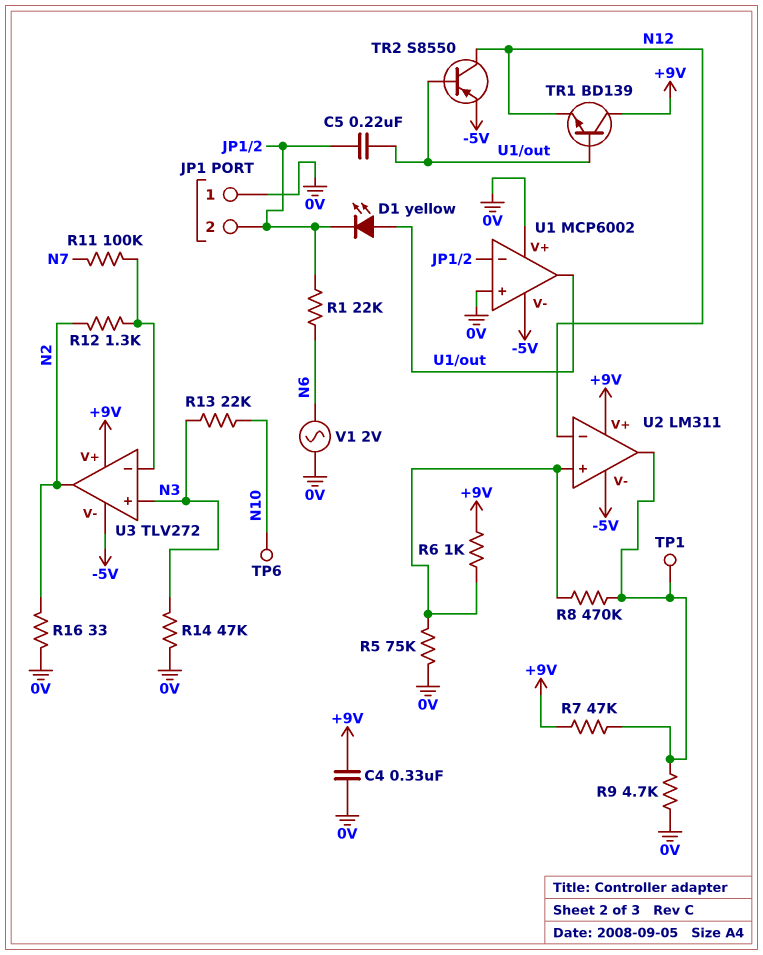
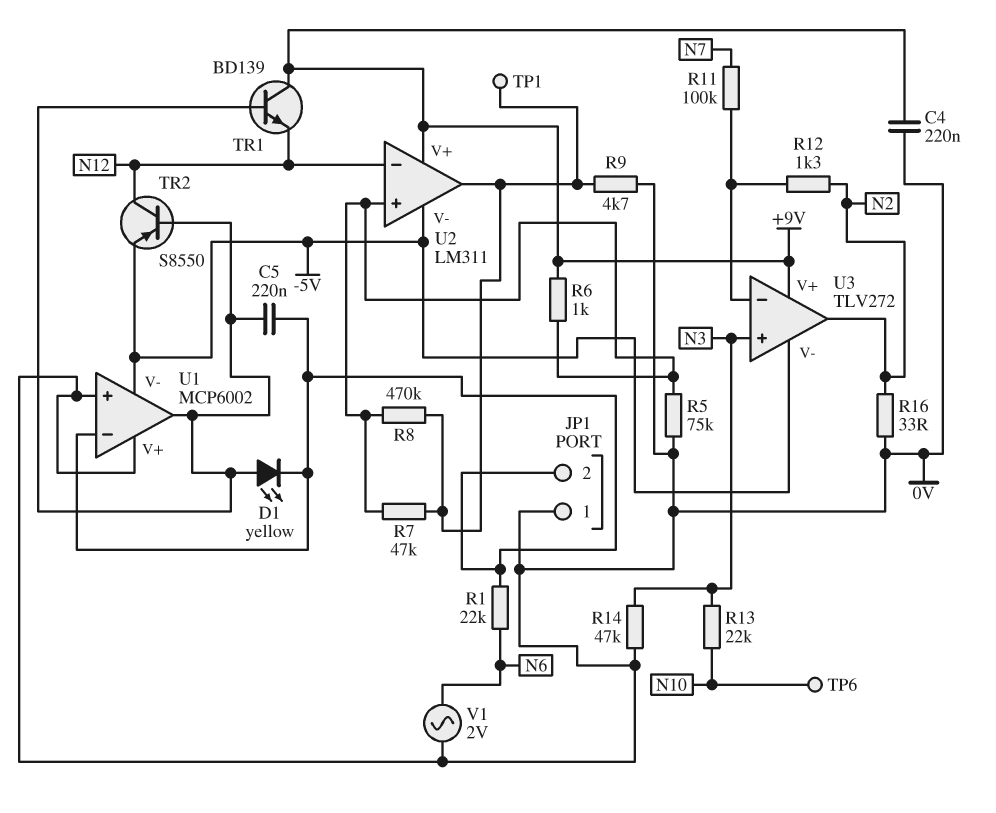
C4: 330nF (+9V, 0V) -> 220nF (+9V, 0V)
R7: 47k (+9V, U2/out) -> 47k (U2/in+, U2/out)

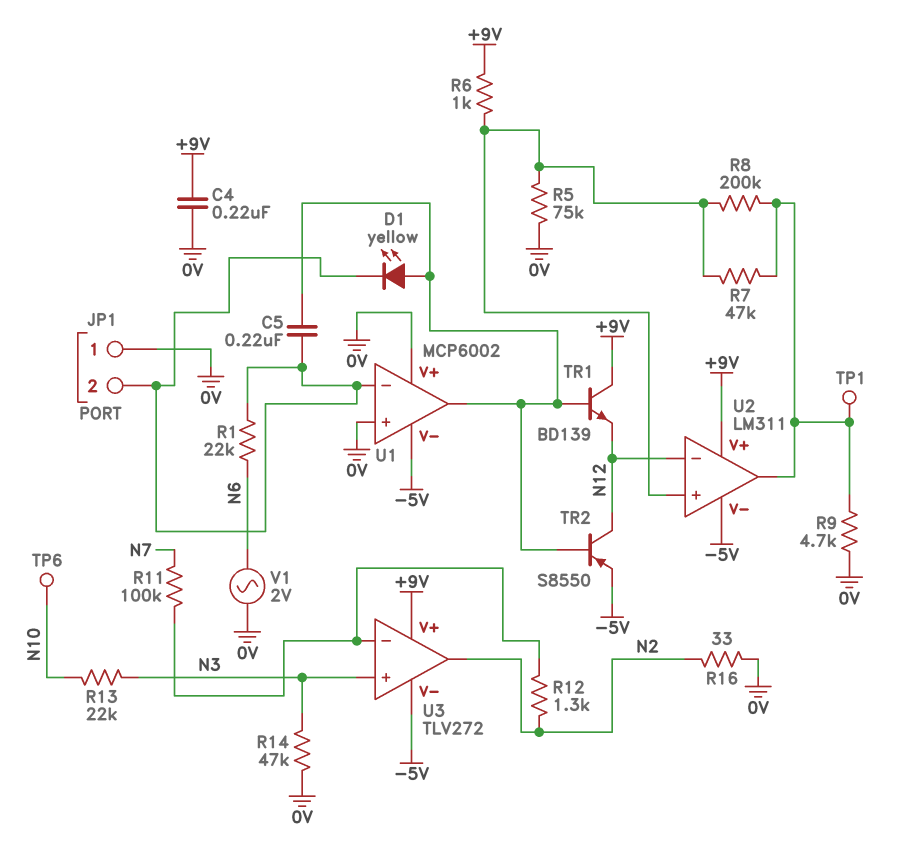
R8: 470k (U2/in+, U2/out) -> 200k (U2/in+, U2/out)

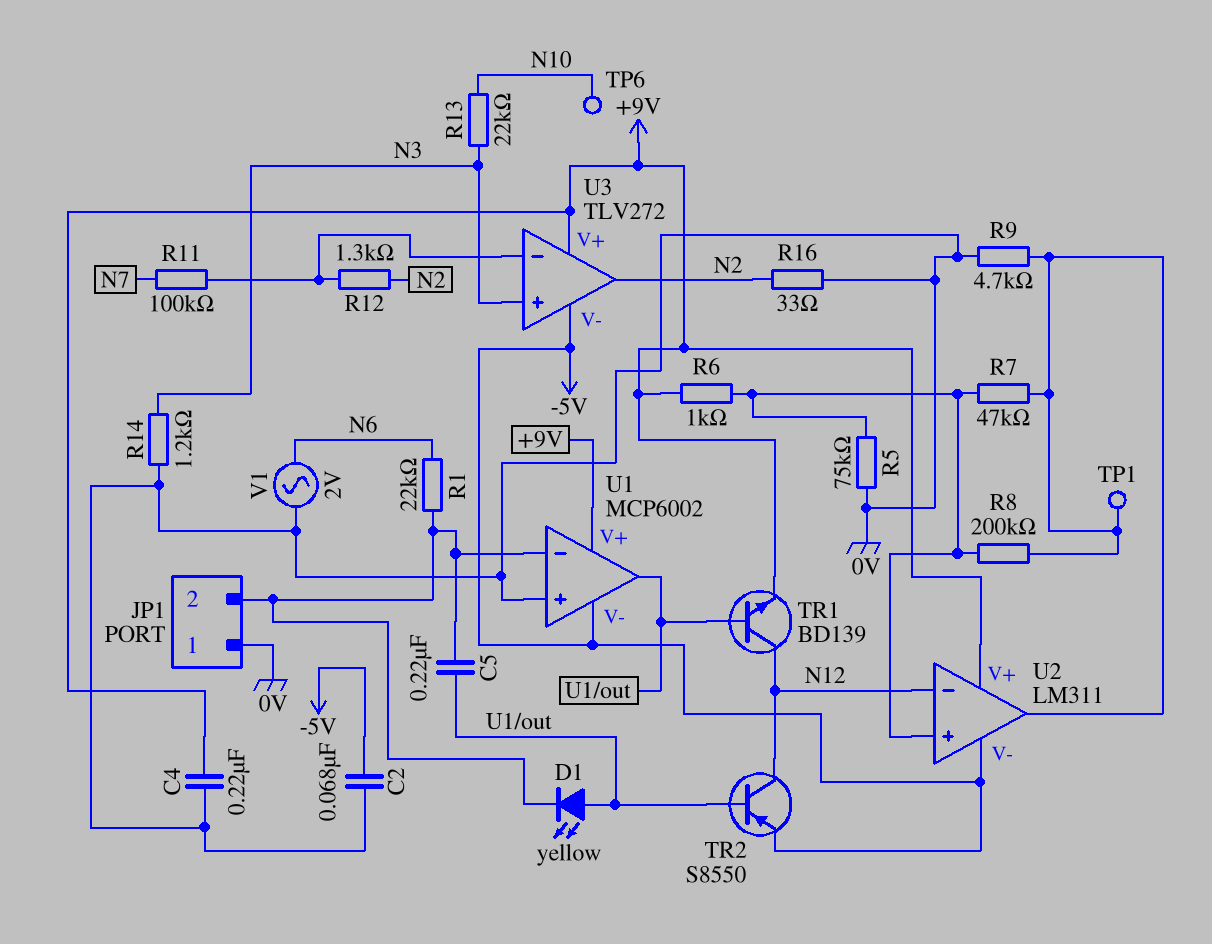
C2: none -> 68nF (-5V, 0V)
R14: 47k (0V, N3) -> 1.2k (0V, N3)
TR1: NPN BD139 (B U1/out, C +9V, E N12) -> NPN BD139 (B U1/out, C N12, E +9V)
U1 pin V+: 0V -> +9V

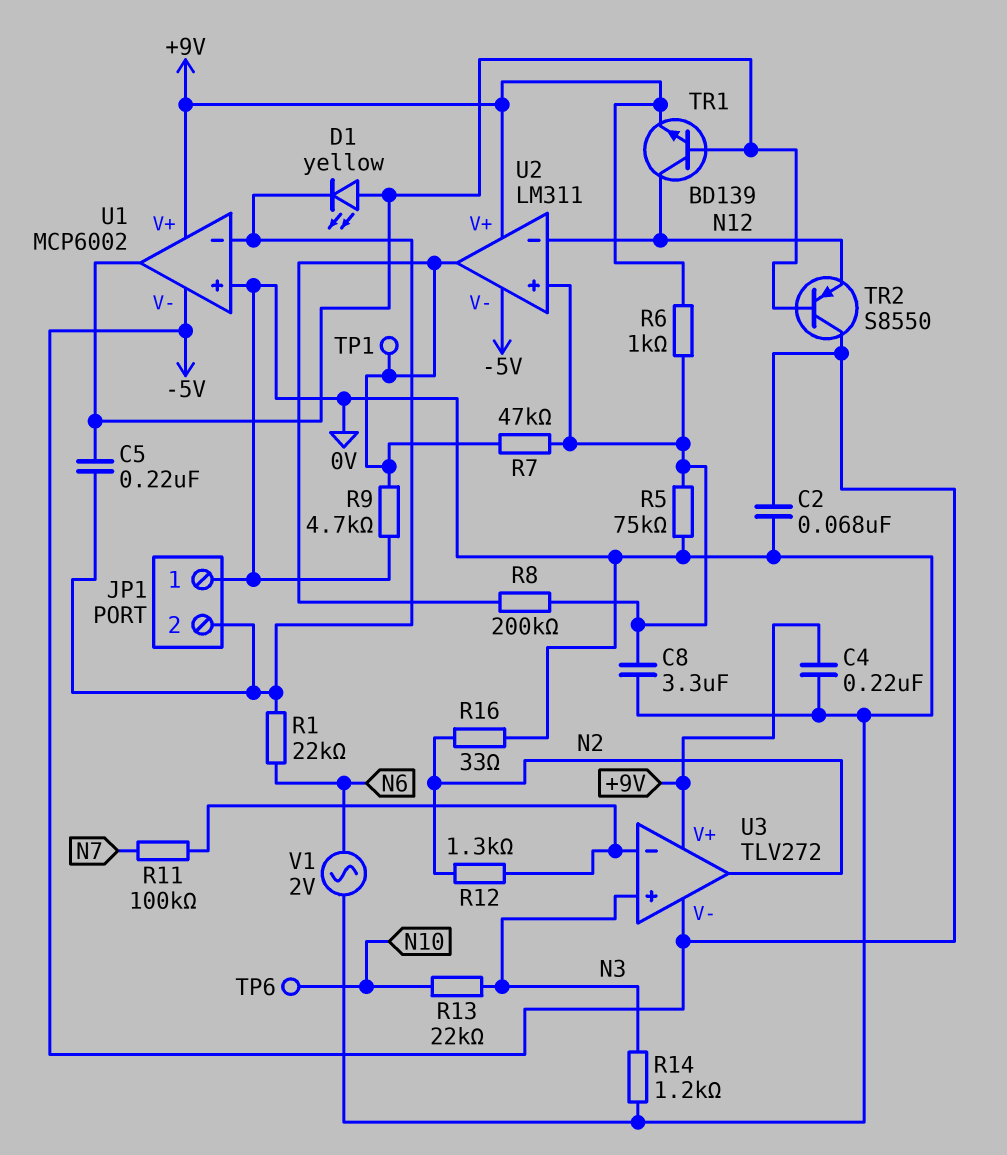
C8: none -> 3.3uF (0V, U2/in+)
TR2: PNP S8550 (B U1/out, C N12, E -5V) -> PNP S8550 (B U1/out, C -5V, E N12)

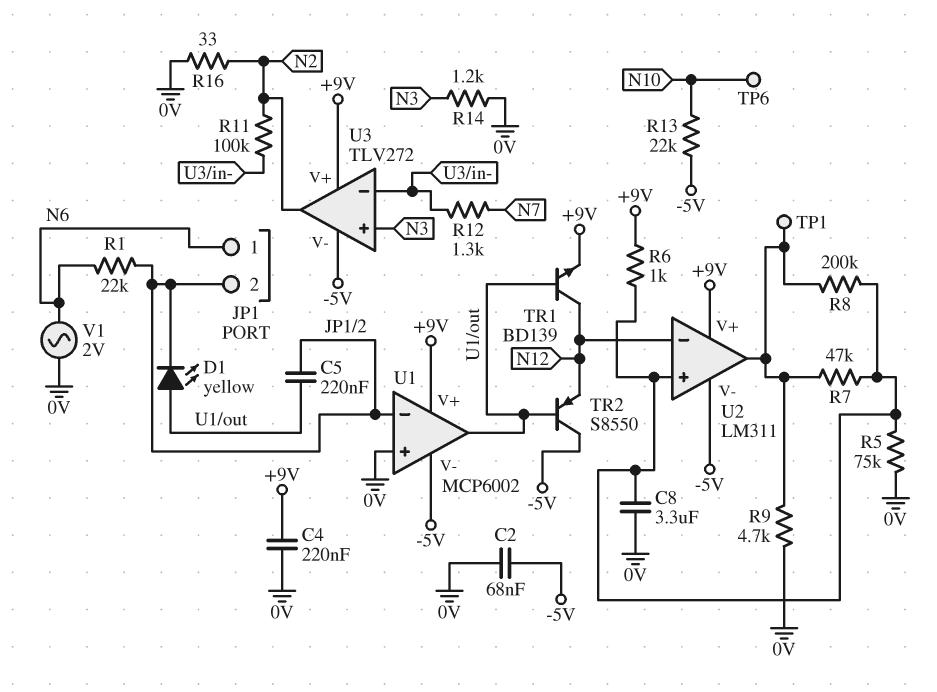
JP1 pin 1: 0V -> N6
R11: 100k (N7, U3/in-) -> 100k (N2, U3/in-)
R12: 1.3k (N2, U3/in-) -> 1.3k (N7, U3/in-)
R13: 22k (N3, N10) -> 22k (-5V, N10)

